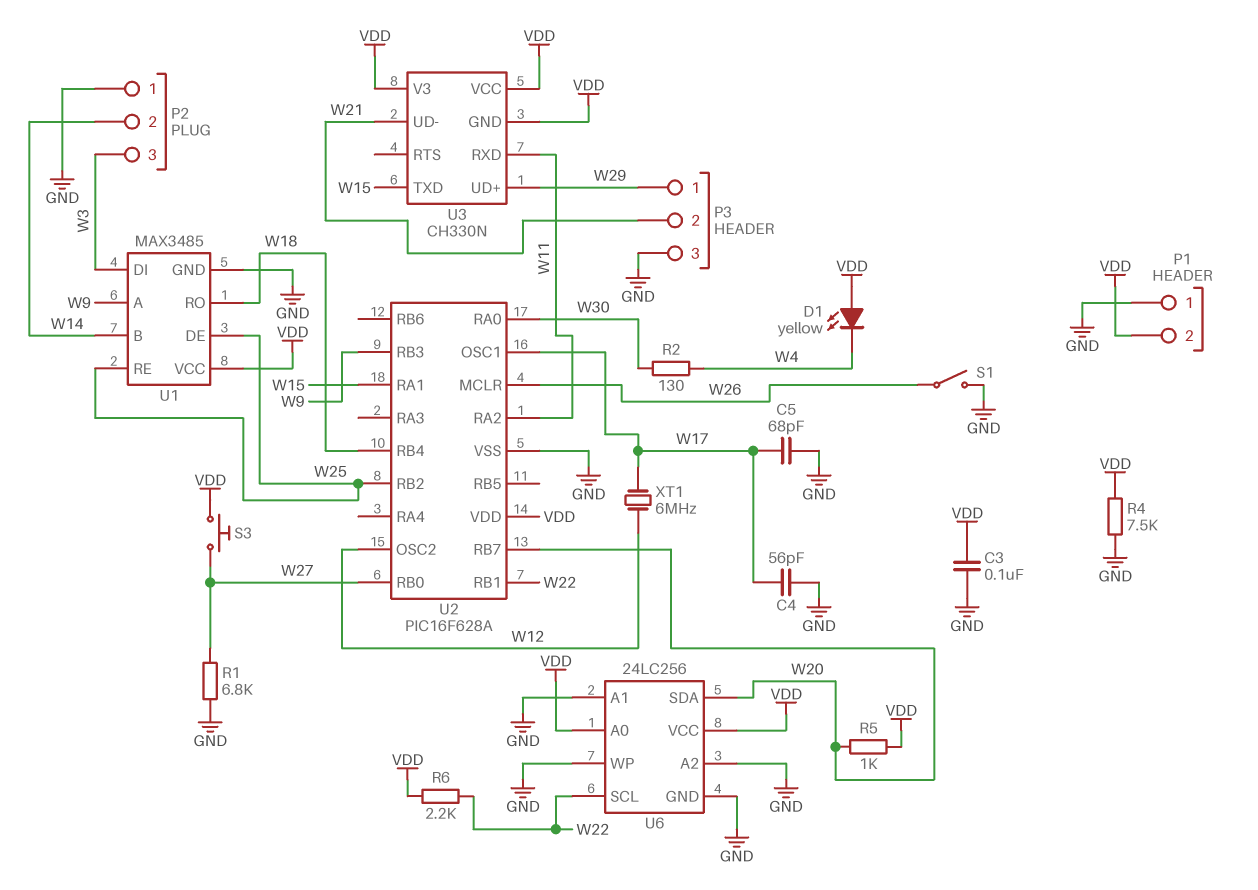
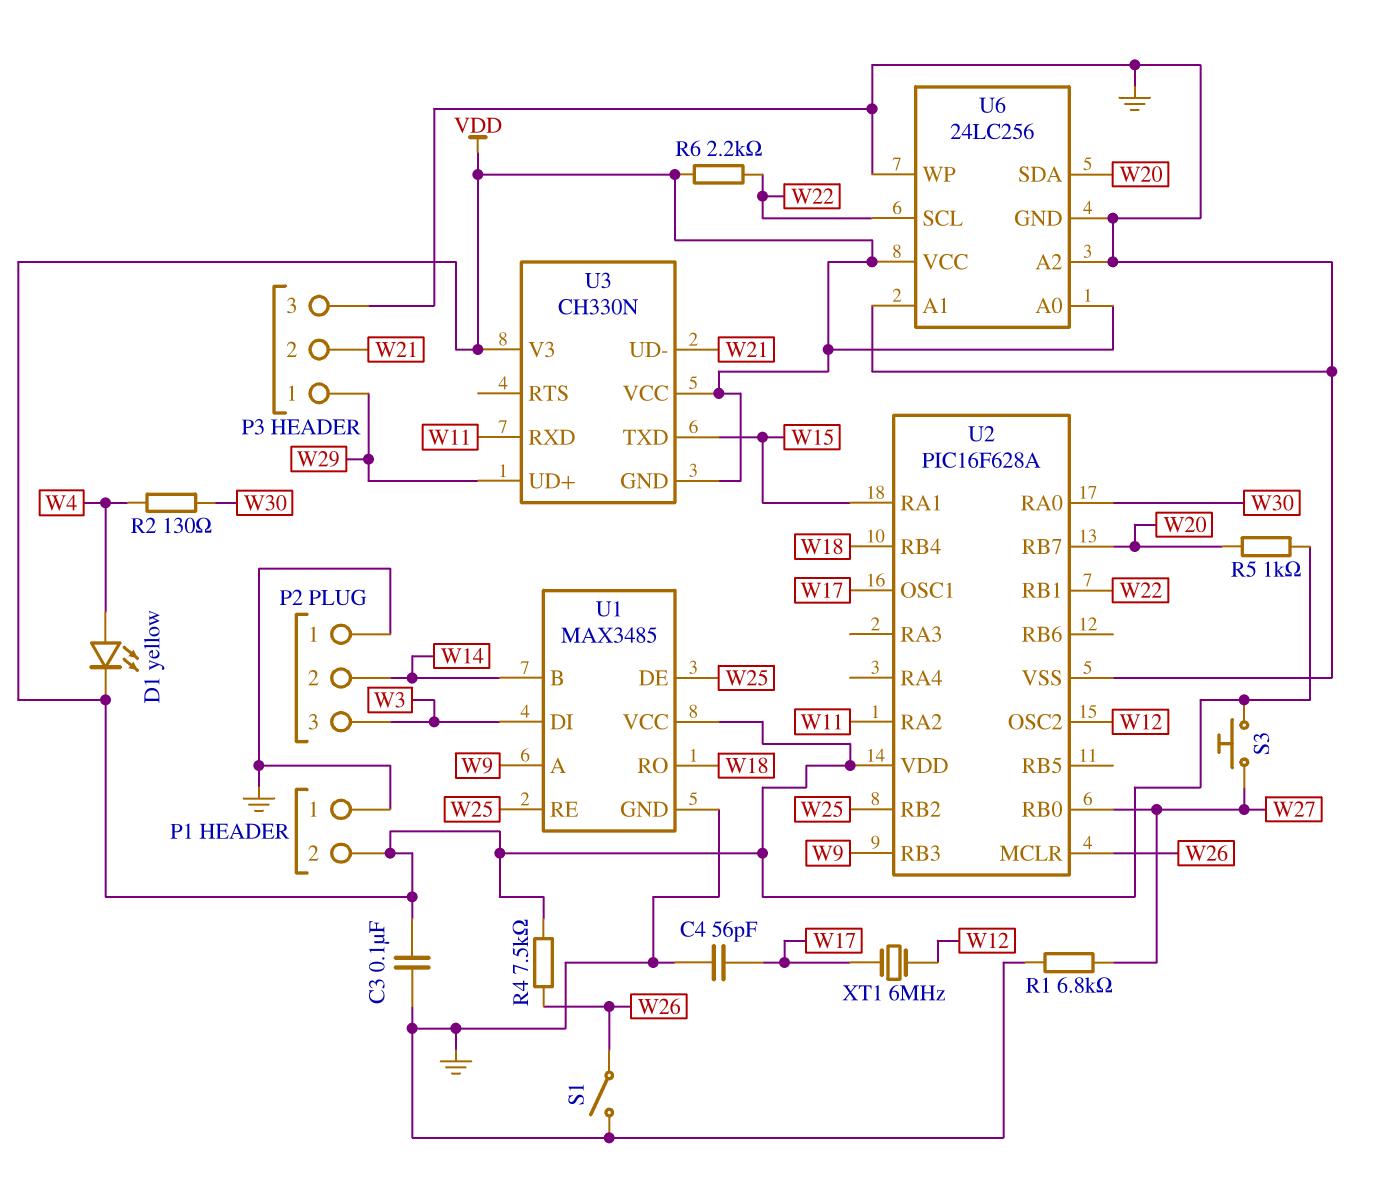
C5: 68pF (GND, W17) -> none
D1: LED yellow (A VDD, K W4) -> LED yellow (A W4, K VDD)
R4: 7.5k (GND, VDD) -> 7.5k (VDD, W26)

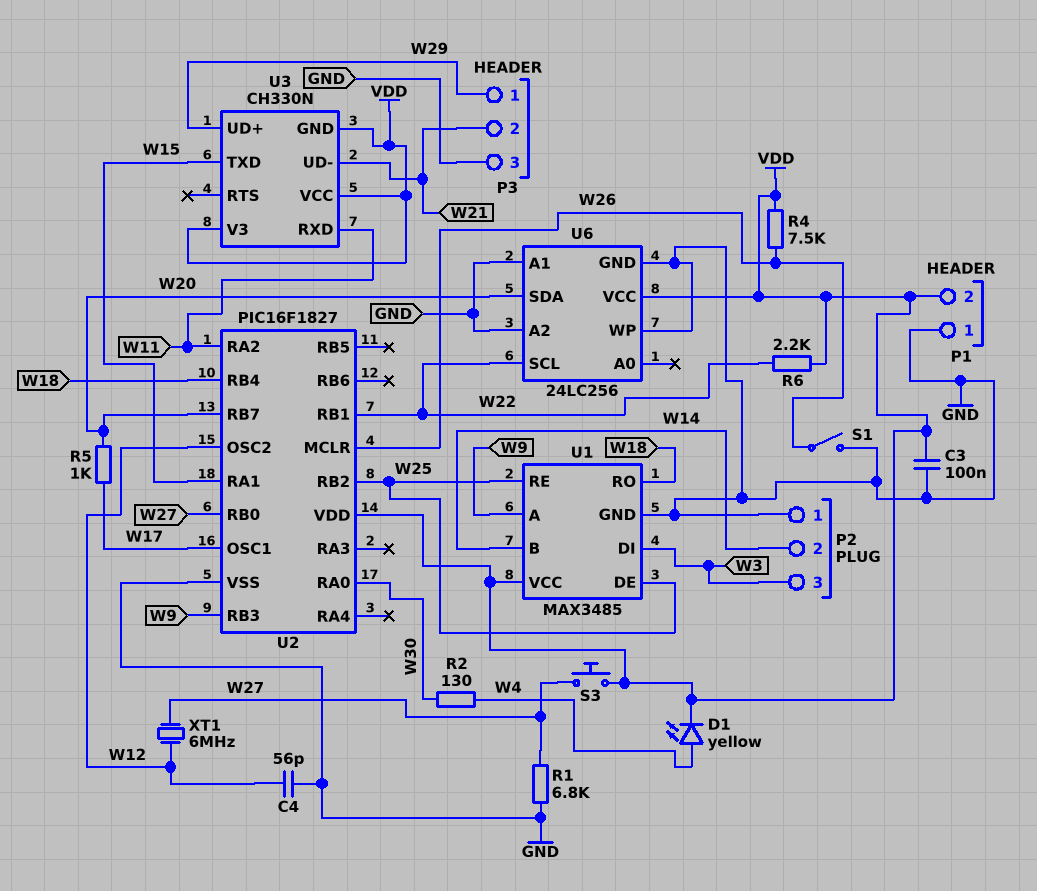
C4: 56pF (GND, W17) -> 56pF (GND, W12)
R5: 1k (VDD, W20) -> 1k (W17, W20)
U2: PIC16F628A -> PIC16F1827
U6 pin A0: VDD -> none
XT1: 6MHz (W12, W17) -> 6MHz (W12, W27)

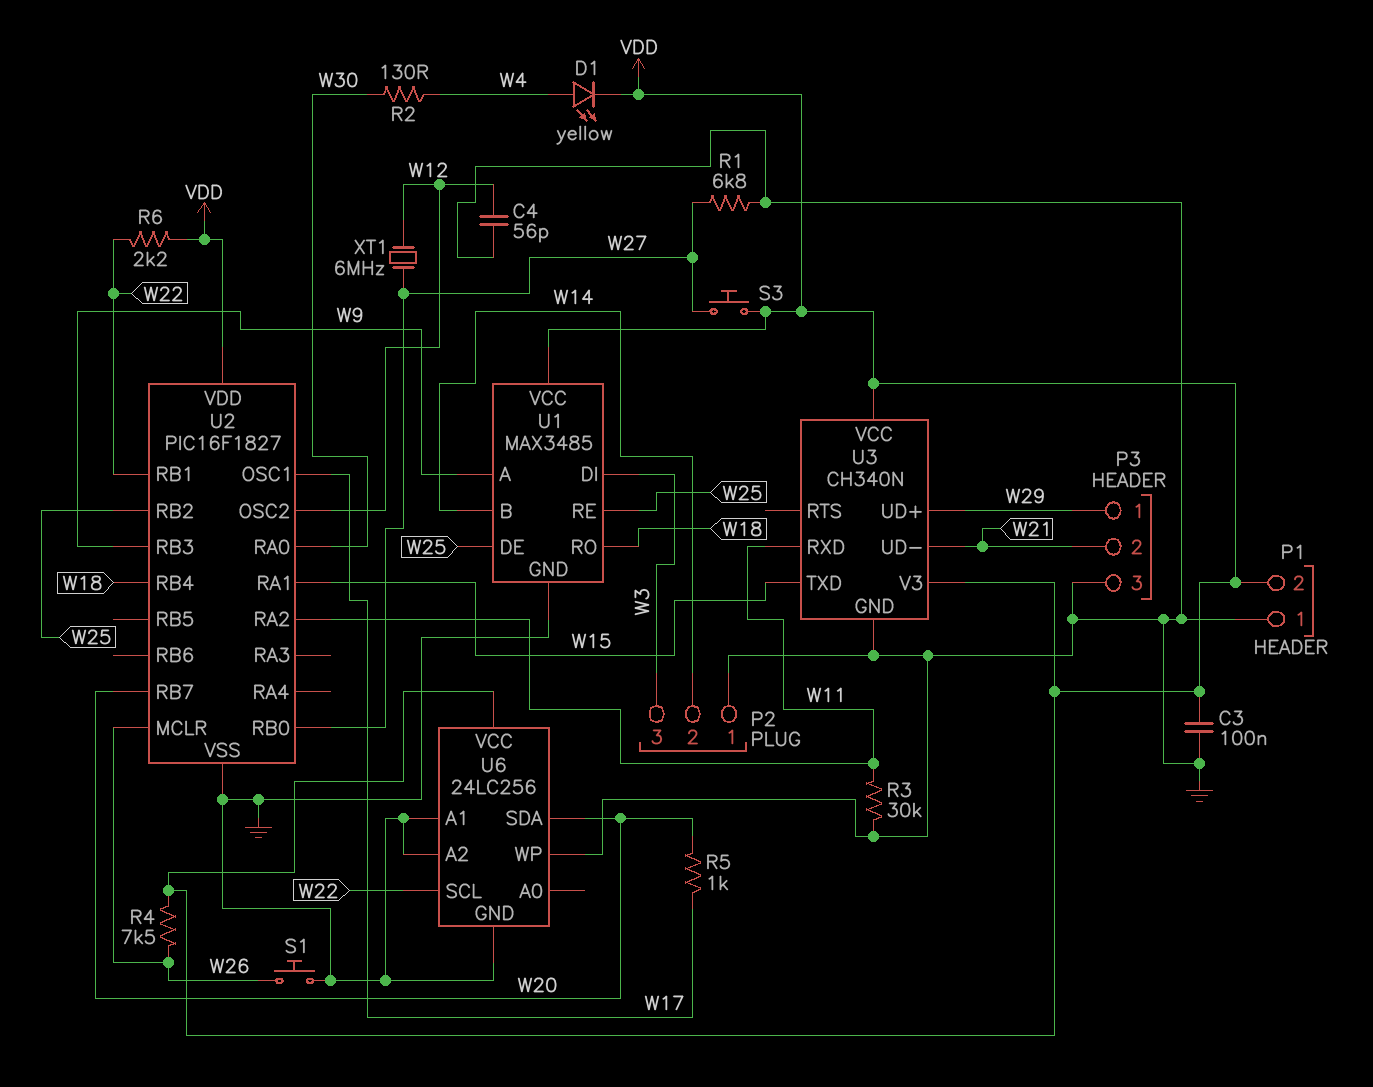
R3: none -> 30k (GND, W11)
S1: switch (GND, W26) -> button (GND, W26)
U3: CH330N -> CH340N
U3 pin GND: VDD -> GND

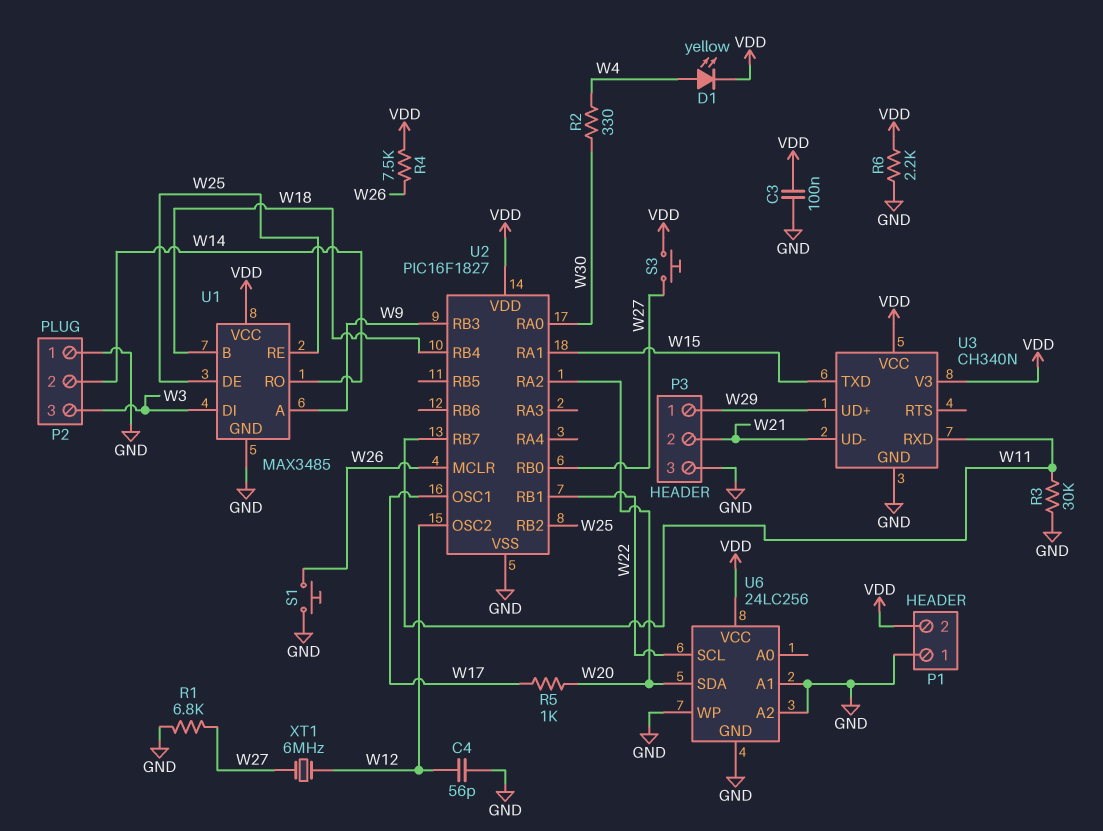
R2: 130 (W4, W30) -> 330 (W4, W30)
R6: 2.2k (VDD, W22) -> 2.2k (GND, VDD)
U1 pin B: W14 -> W18
U1 pin RO: W18 -> W14
U2 pin RA2: W11 -> W20
U2 pin RB7: W20 -> W11

